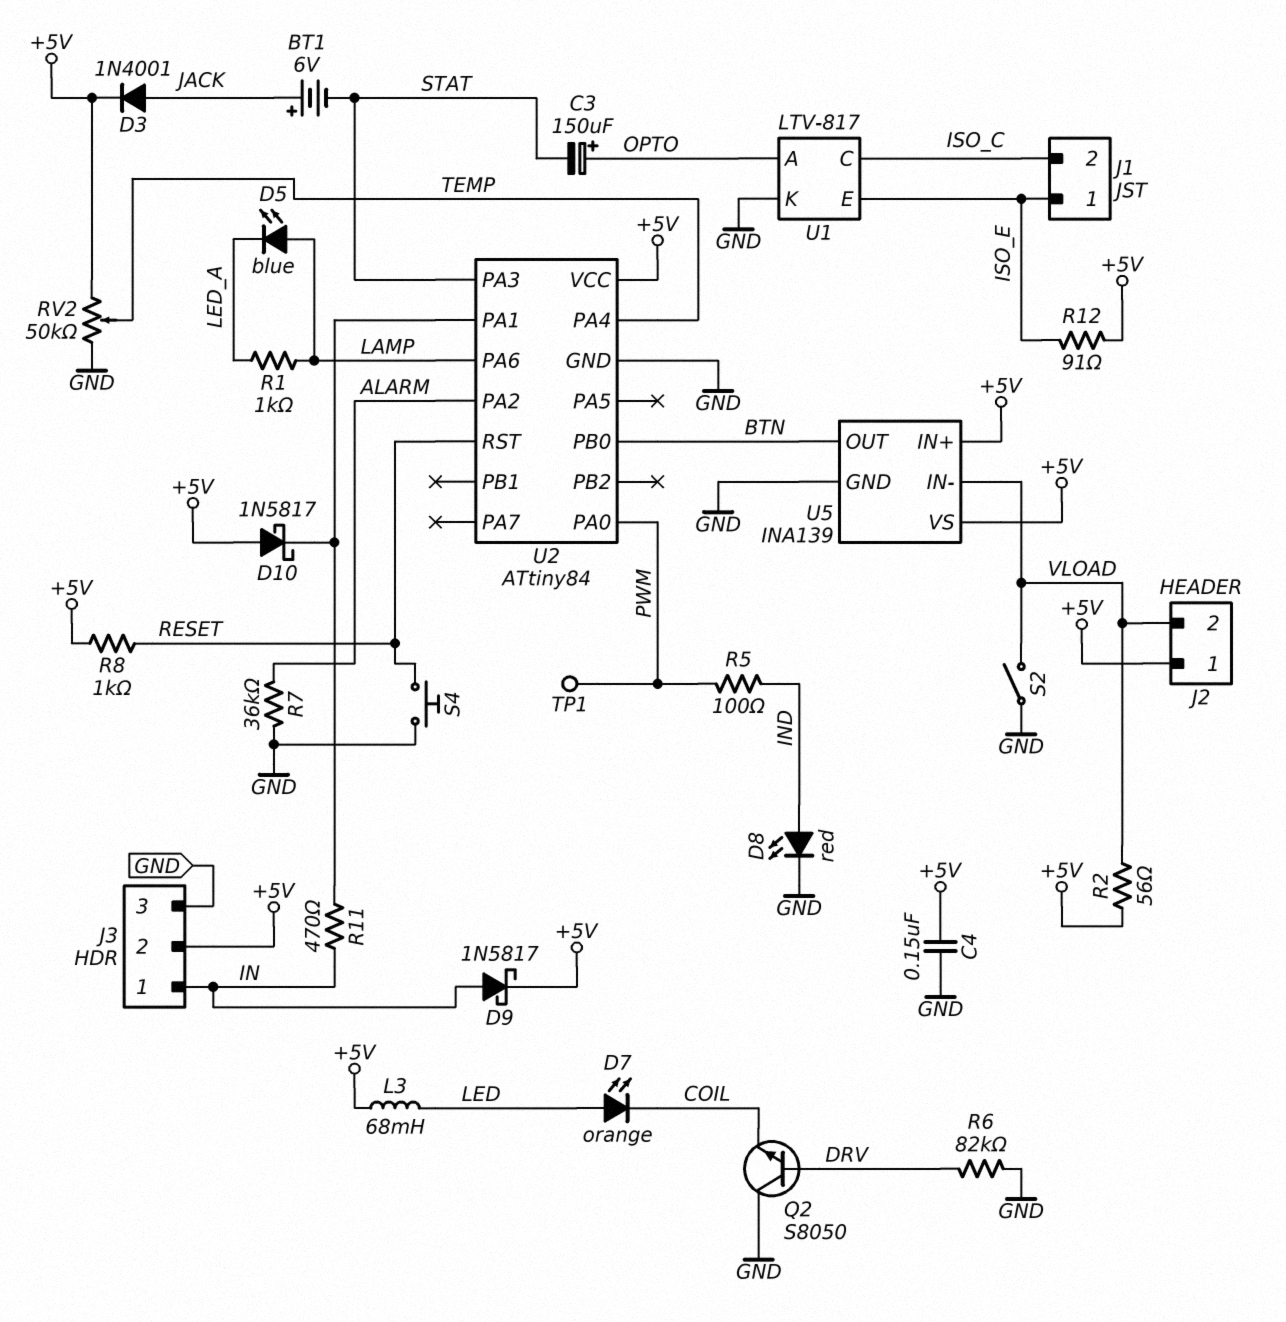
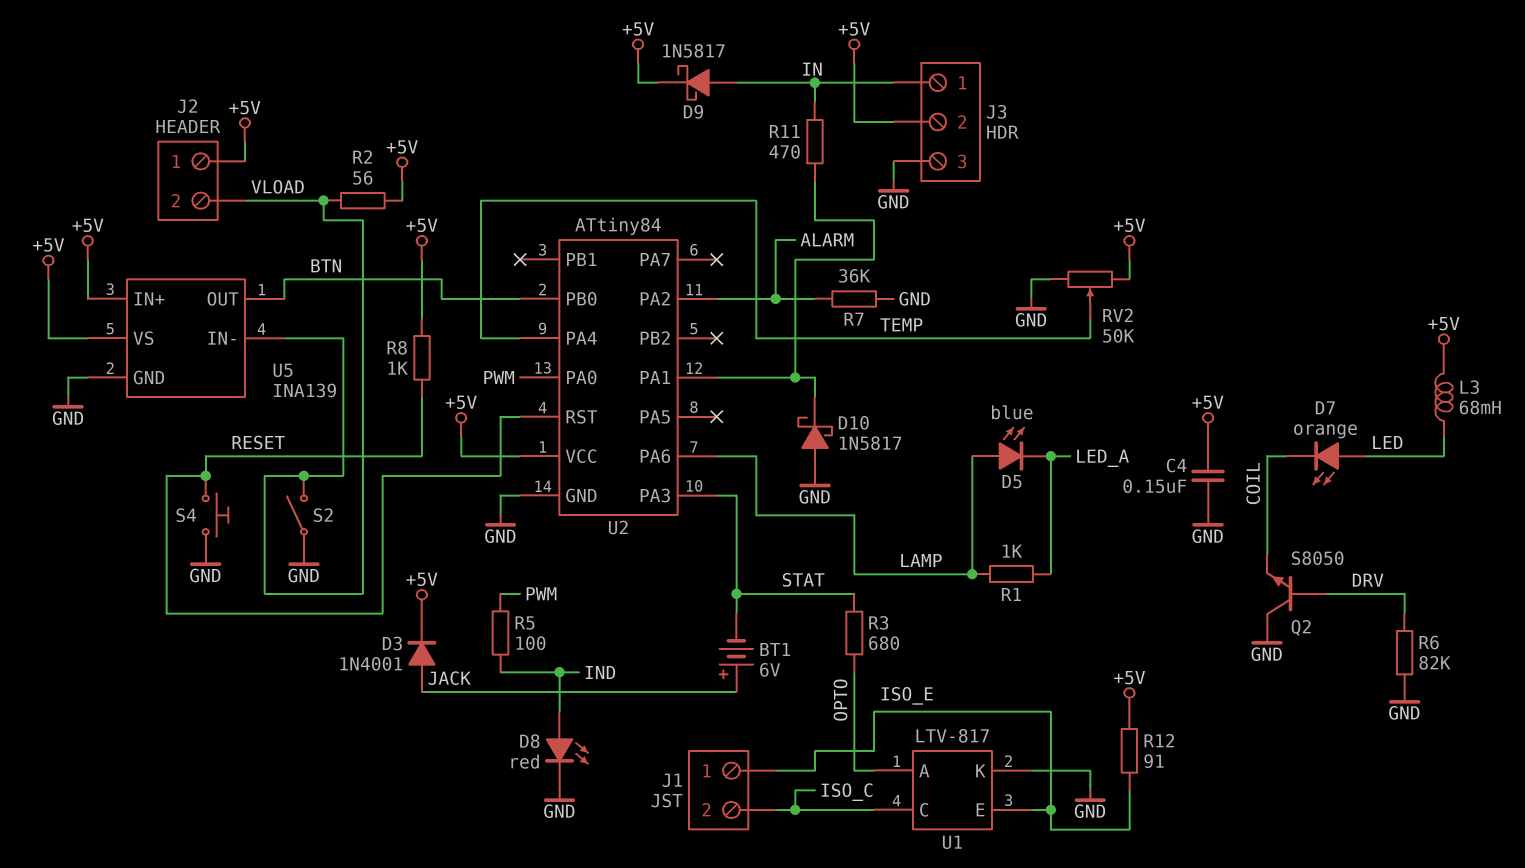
C3: 150uF (plus OPTO, minus STAT) -> none
D10: schottky 1N5817 (A +5V, K U2/PA1) -> schottky 1N5817 (A GND, K U2/PA1)
R3: none -> 680 (OPTO, STAT)
TP1: test point (PWM) -> none

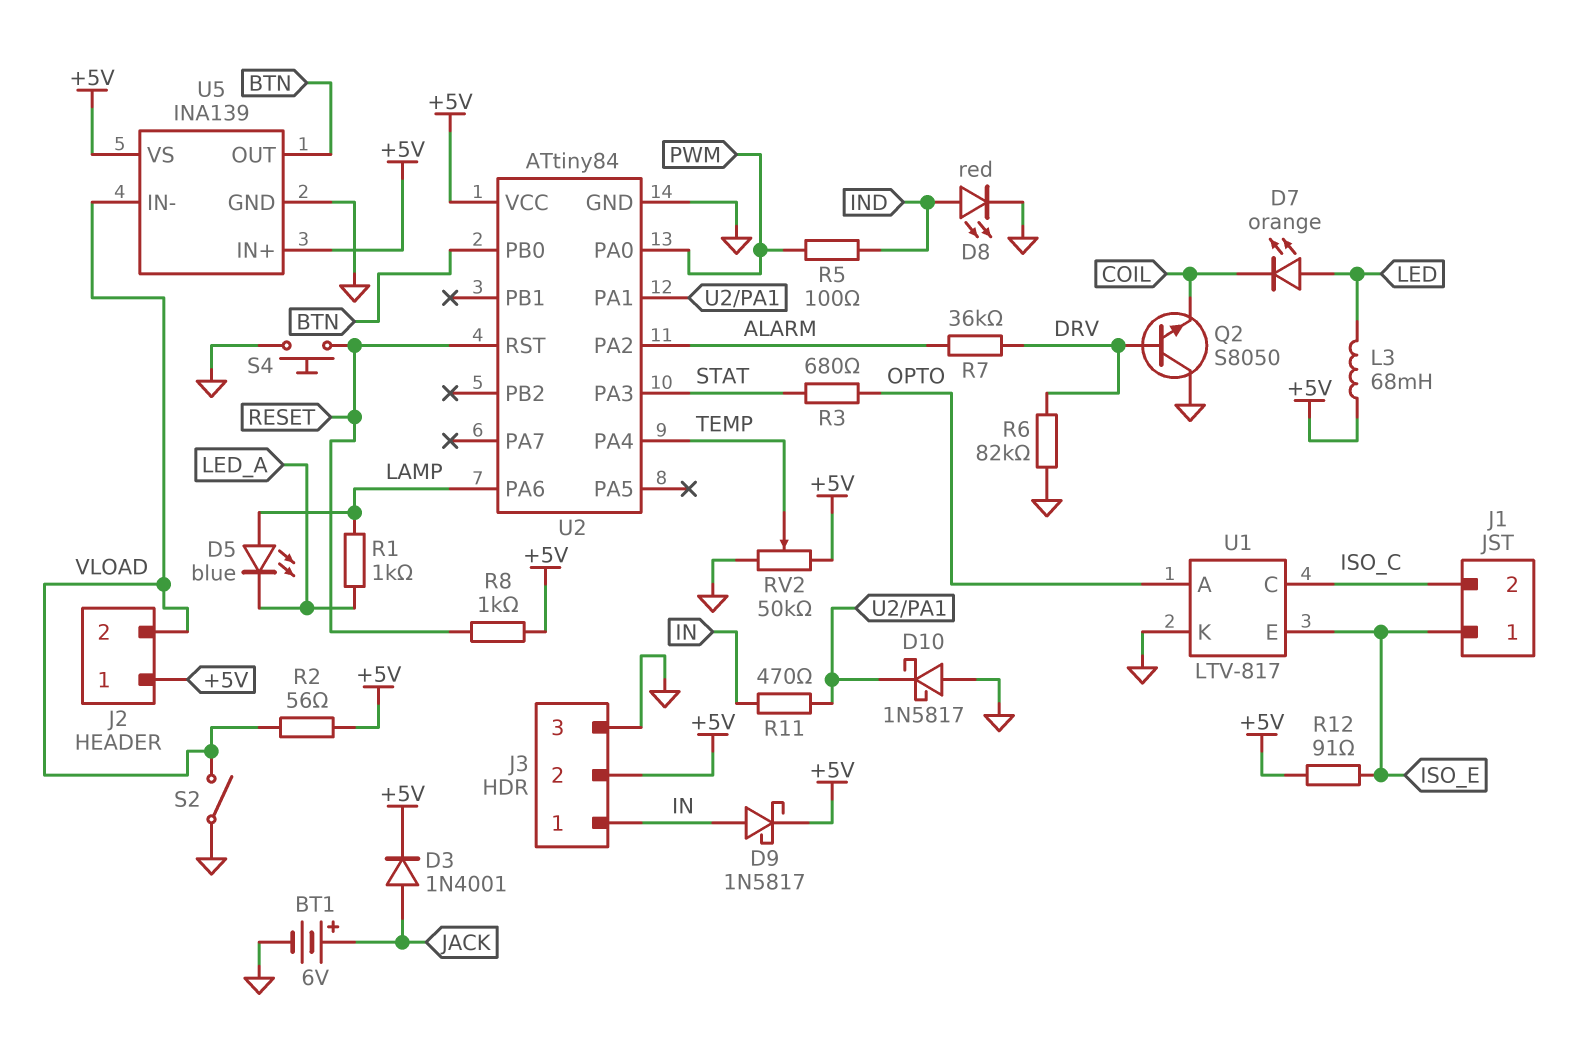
BT1: 6V (plus JACK, minus STAT) -> 6V (plus JACK, minus GND)
C4: 150nF (+5V, GND) -> none
R7: 36k (ALARM, GND) -> 36k (ALARM, DRV)

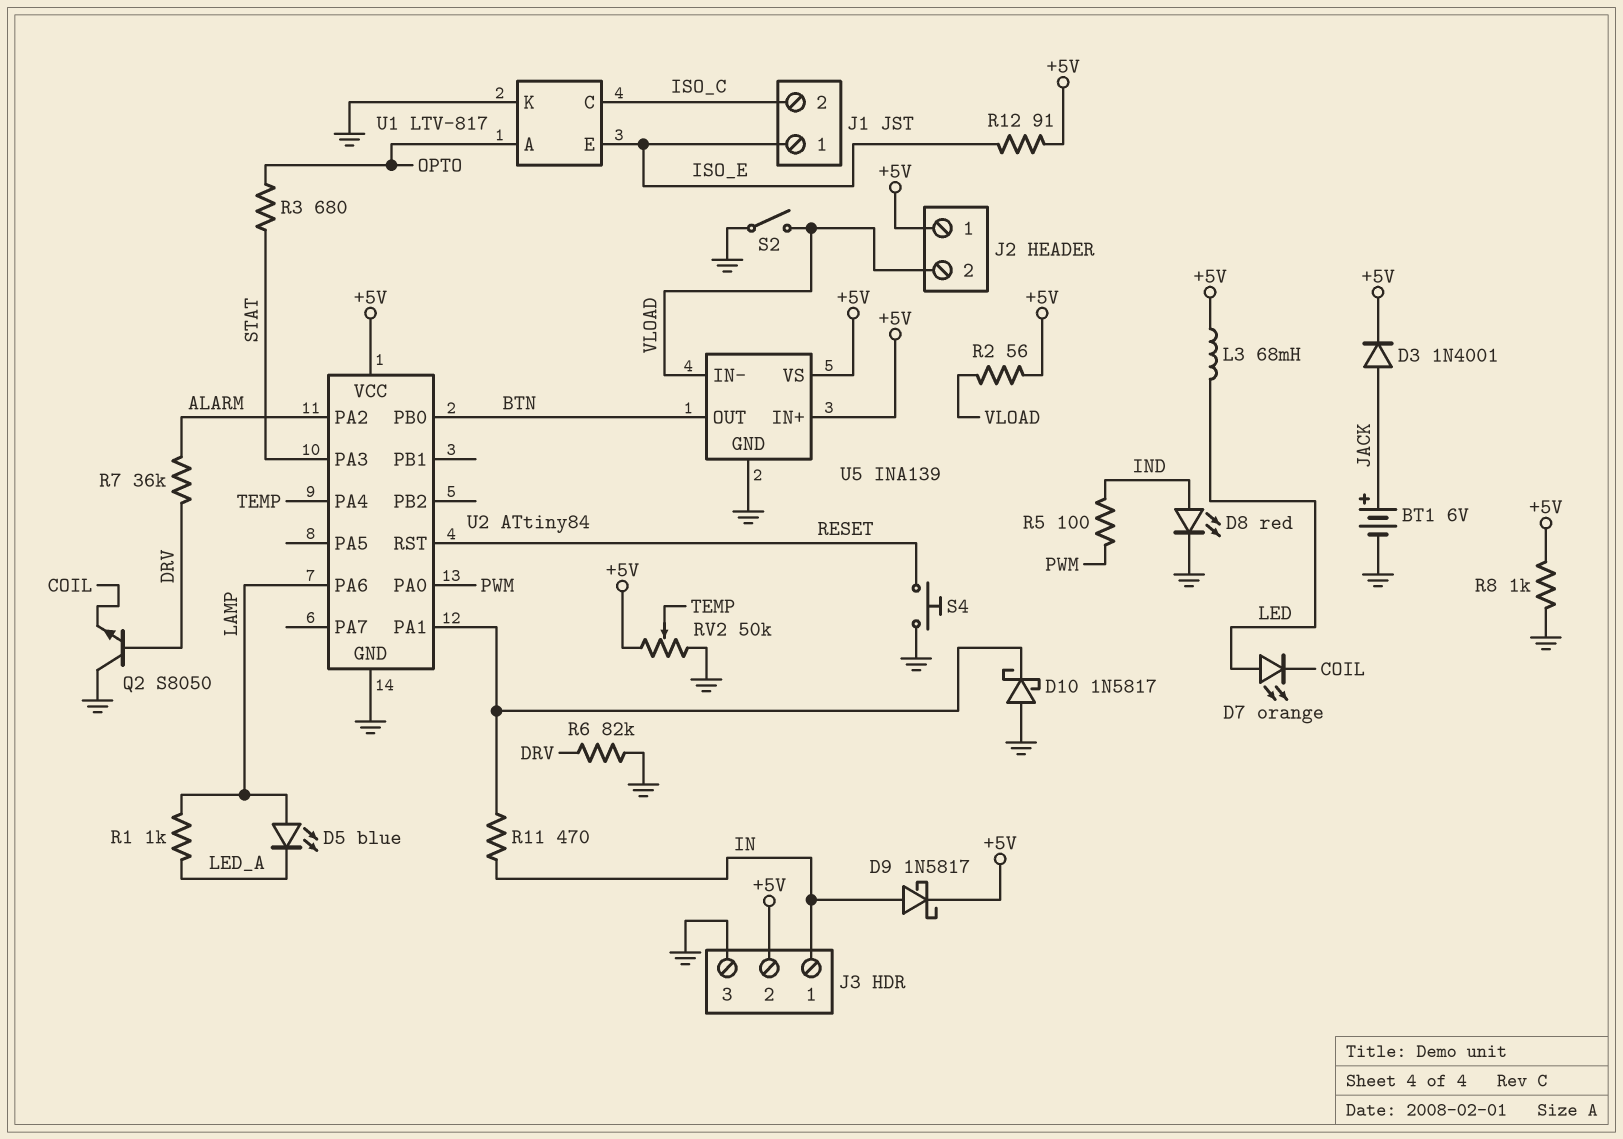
R8: 1k (+5V, RESET) -> 1k (+5V, GND)

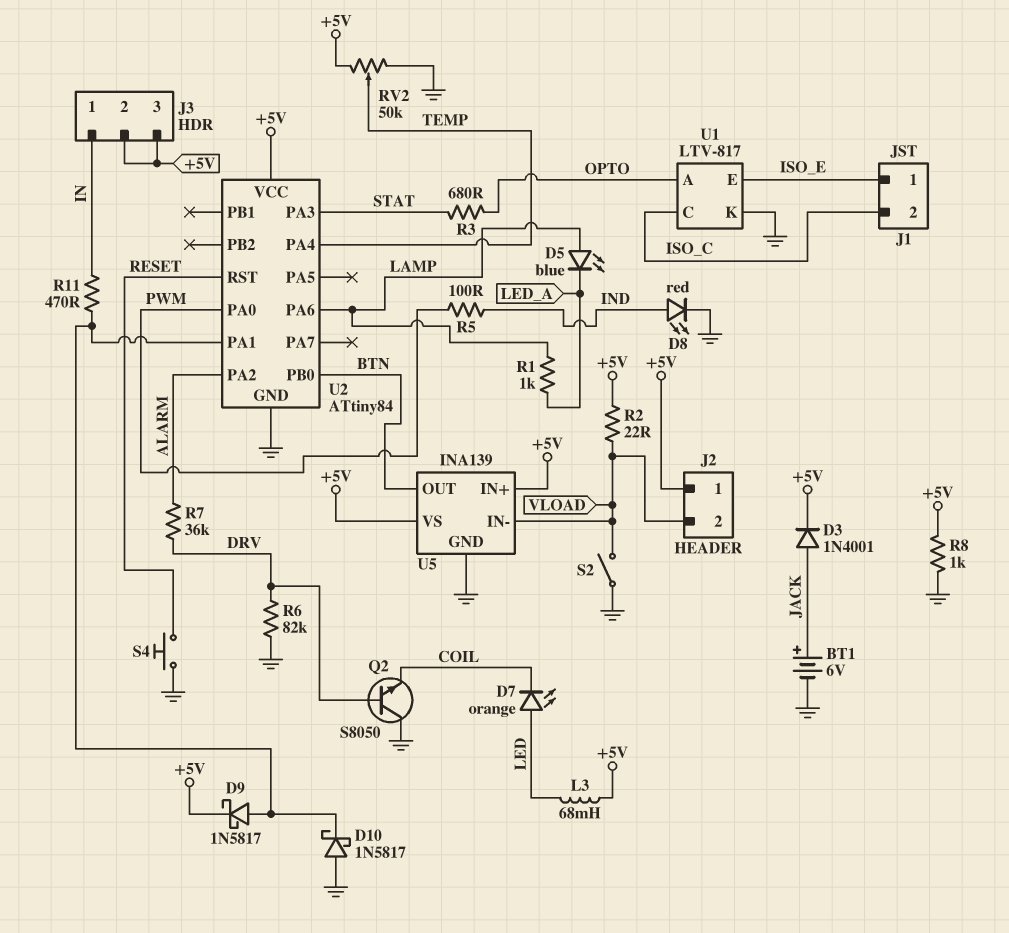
D9: schottky 1N5817 (A IN, K +5V) -> schottky 1N5817 (A U2/PA1, K +5V)
J3 pin 3: GND -> +5V
R2: 56 (+5V, VLOAD) -> 22 (+5V, VLOAD)
R12: 91 (+5V, ISO_E) -> none

